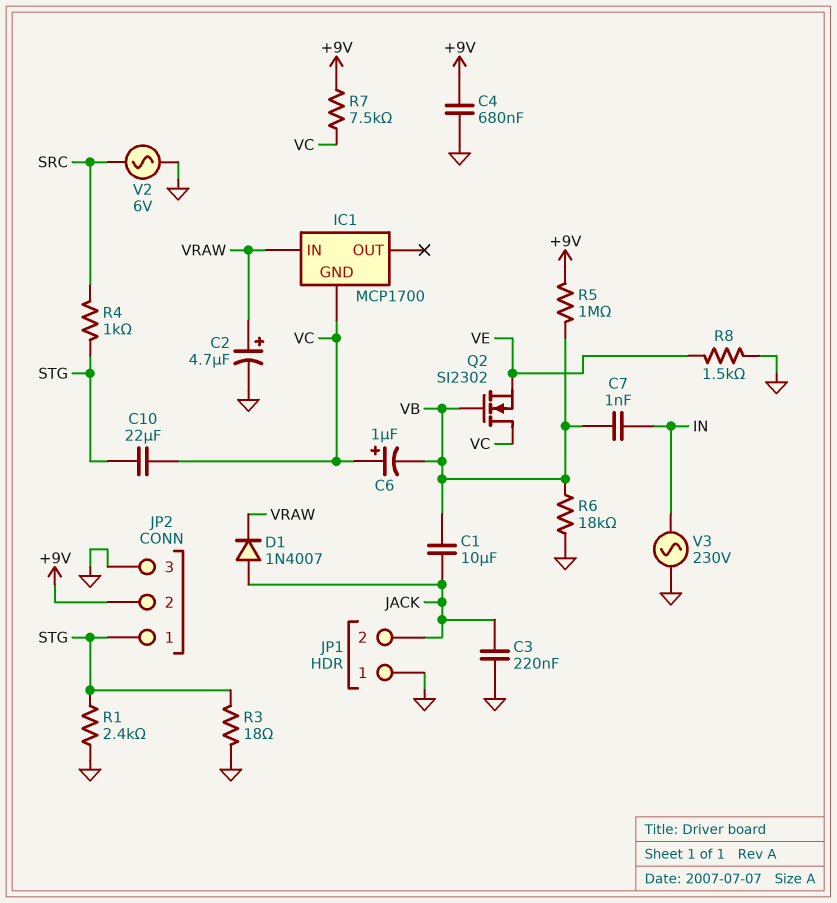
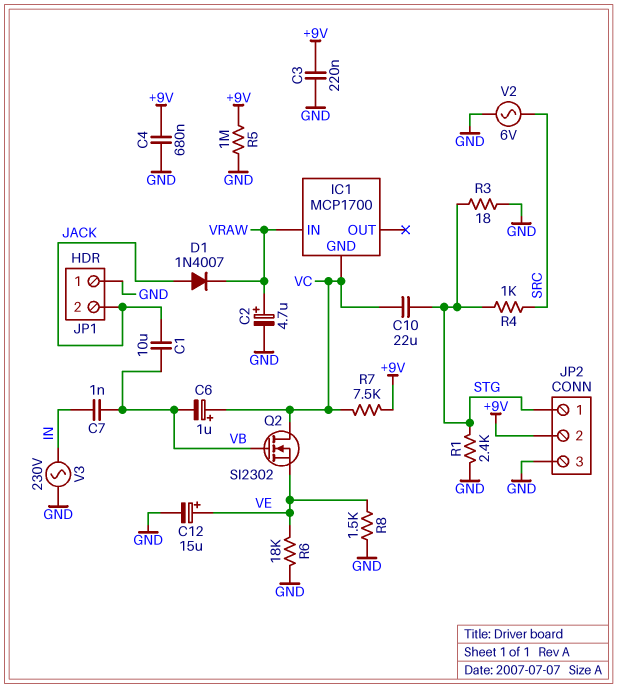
C3: 220nF (GND, JACK) -> 220nF (+9V, GND)
C12: none -> 15uF (plus VE, minus GND)
R5: 1M (+9V, VB) -> 1M (+9V, GND)
R6: 18k (GND, VB) -> 18k (GND, VE)

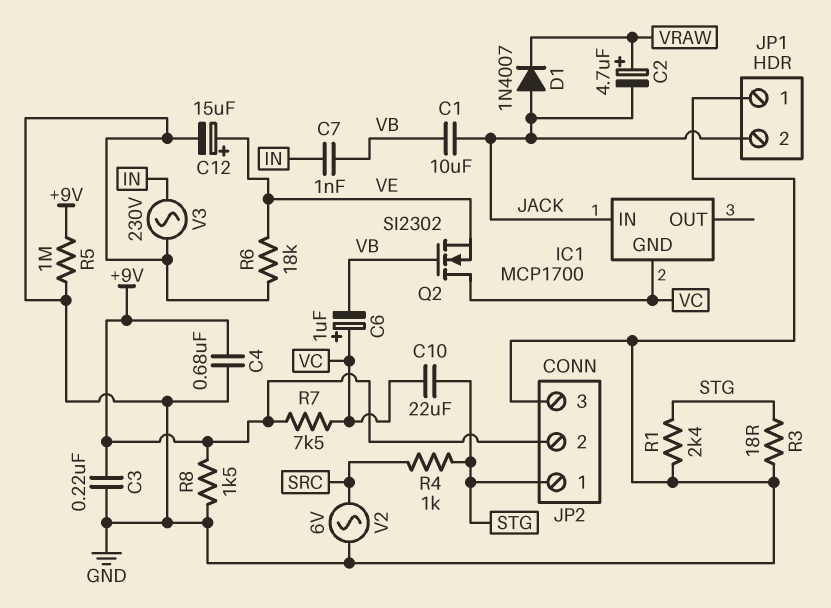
C2: 4.7uF (plus VRAW, minus GND) -> 4.7uF (plus VRAW, minus JACK)
IC1 pin IN: VRAW -> JACK
R8: 1.5k (GND, VE) -> 1.5k (+9V, GND)

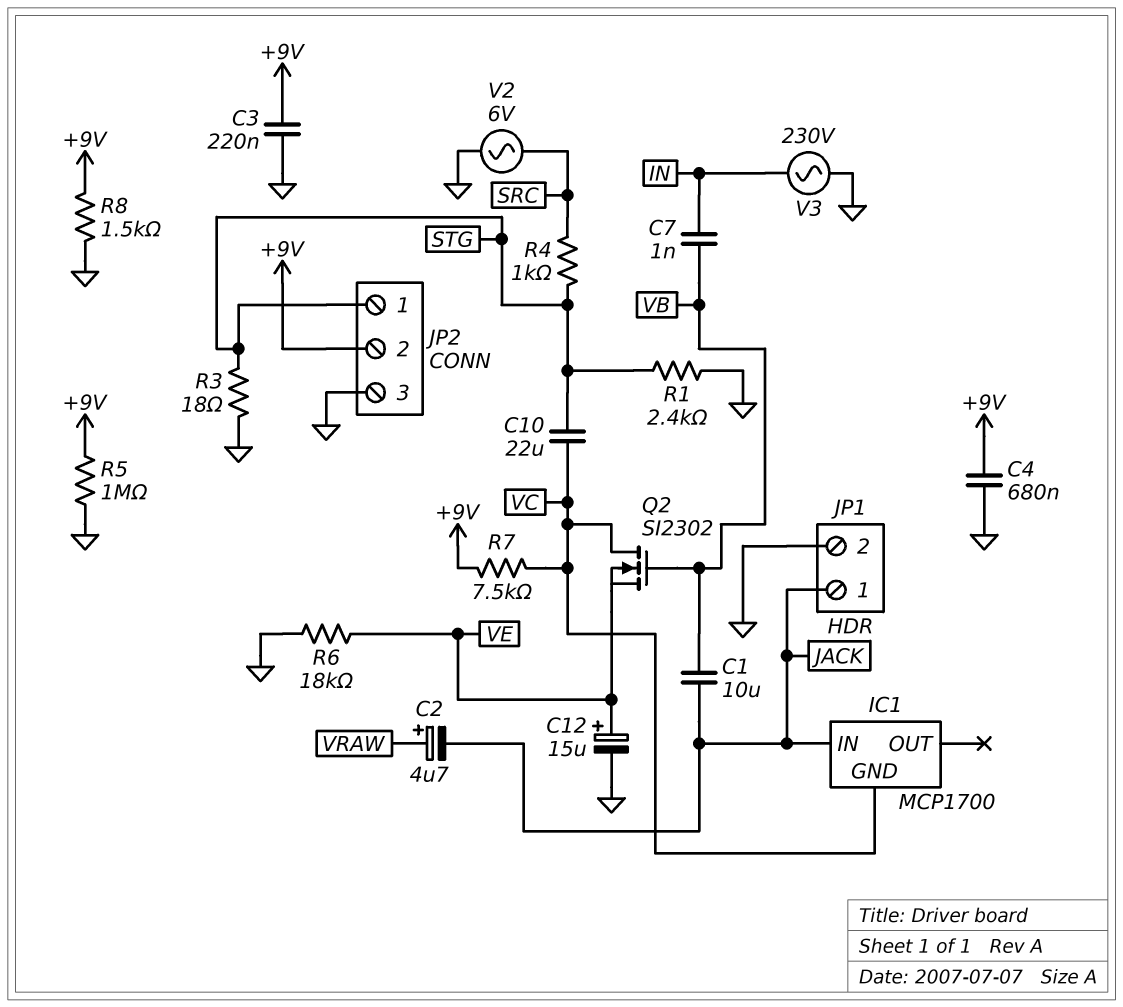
C6: 1uF (plus VC, minus VB) -> none
D1: diode 1N4007 (A JACK, K VRAW) -> none
JP1 pin 1: GND -> JACK
JP1 pin 2: JACK -> GND

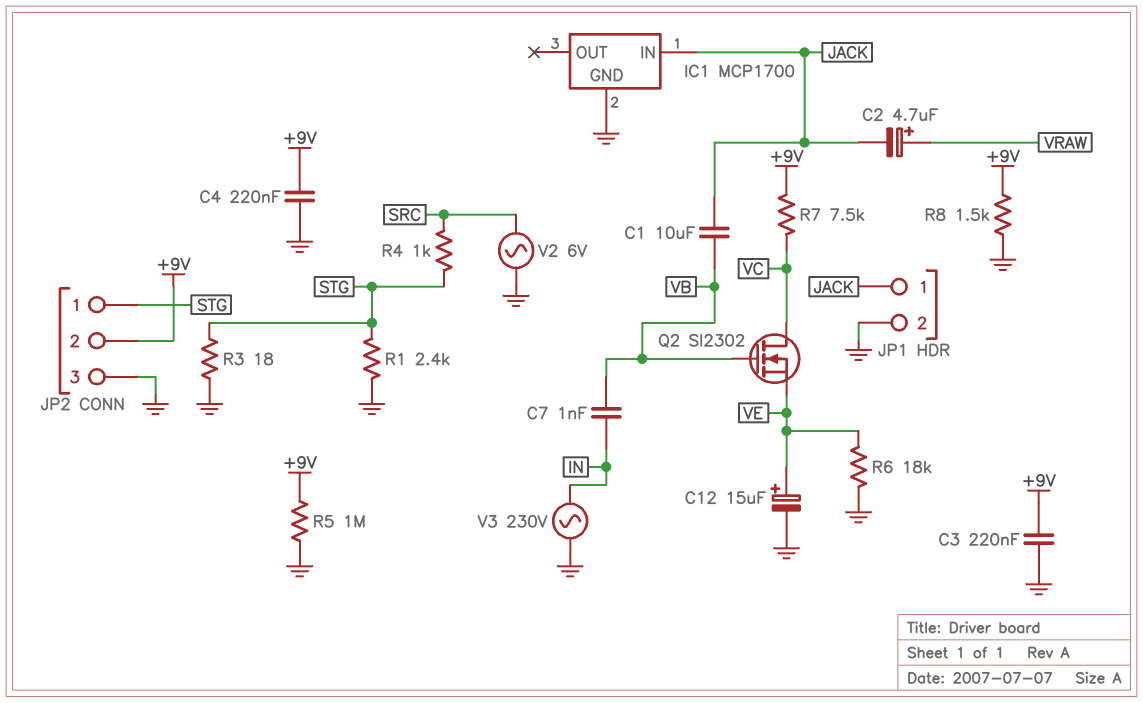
C4: 680nF (+9V, GND) -> 220nF (+9V, GND)
C10: 22uF (STG, VC) -> none
IC1 pin GND: VC -> GND

